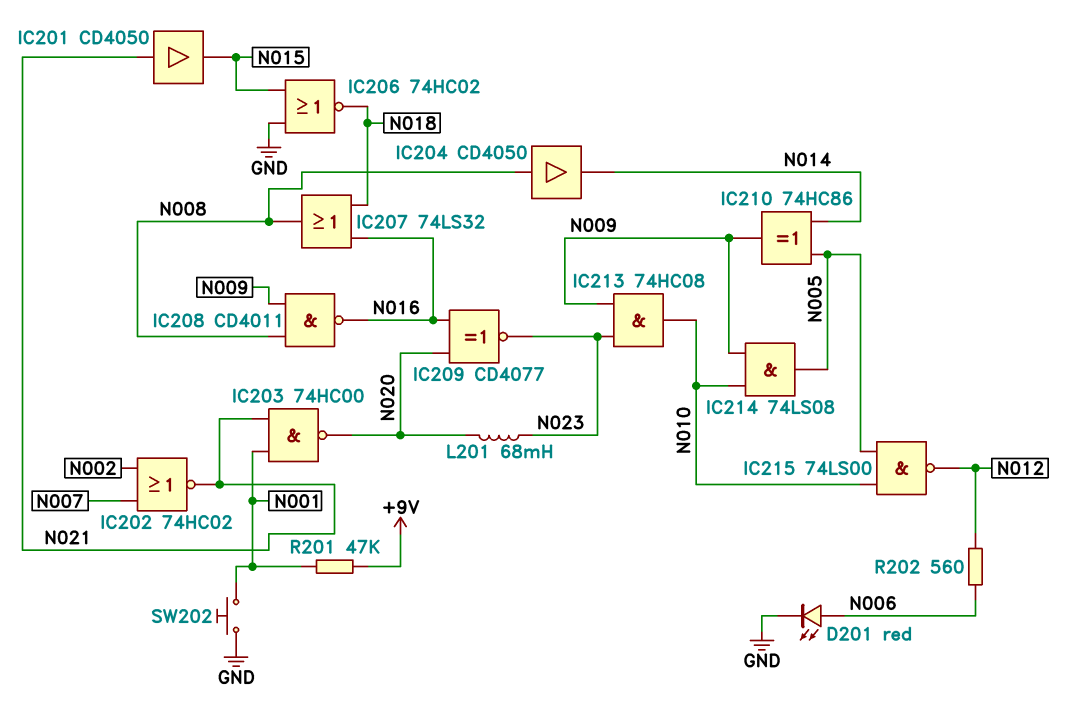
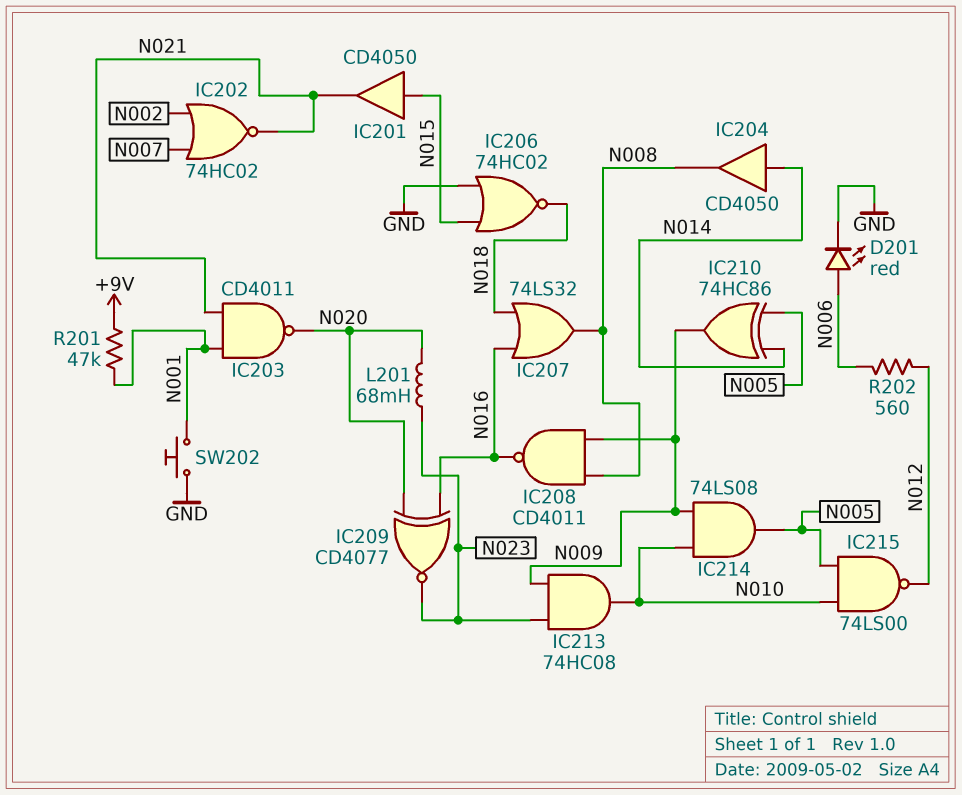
IC201: buffer CD4050 (in N021, out N015) -> buffer CD4050 (in N015, out N021)
IC203: NAND 74HC00 (in N001, in N021, out N020) -> NAND CD4011 (in N001, in N021, out N020)
IC204: buffer CD4050 (in N008, out N014) -> buffer CD4050 (in N014, out N008)

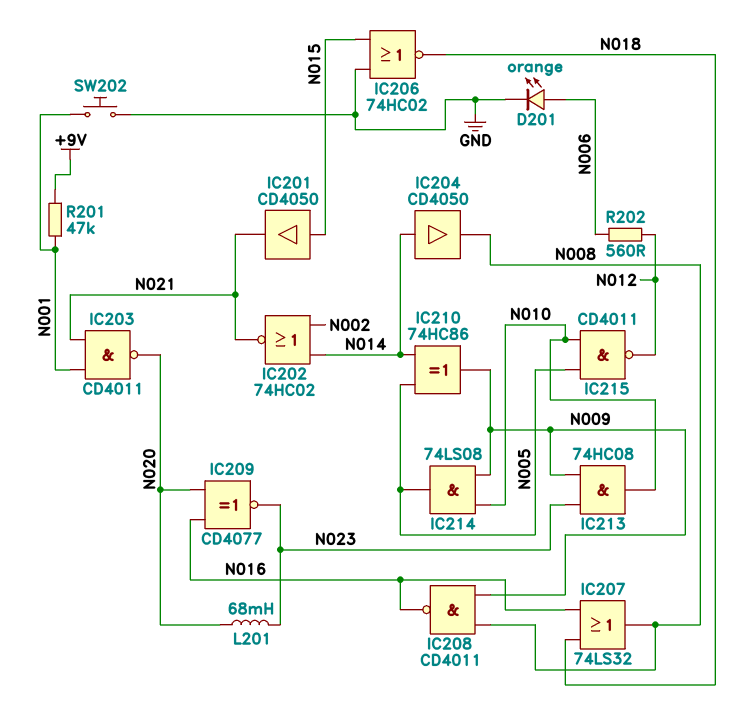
D201: LED red (A N006, K GND) -> LED orange (A N006, K GND)
IC202: NOR 74HC02 (in N002, in N007, out N021) -> NOR 74HC02 (in N002, in N014, out N021)
IC215: NAND 74LS00 (in N005, in N010, out N012) -> NAND CD4011 (in N005, in N010, out N012)

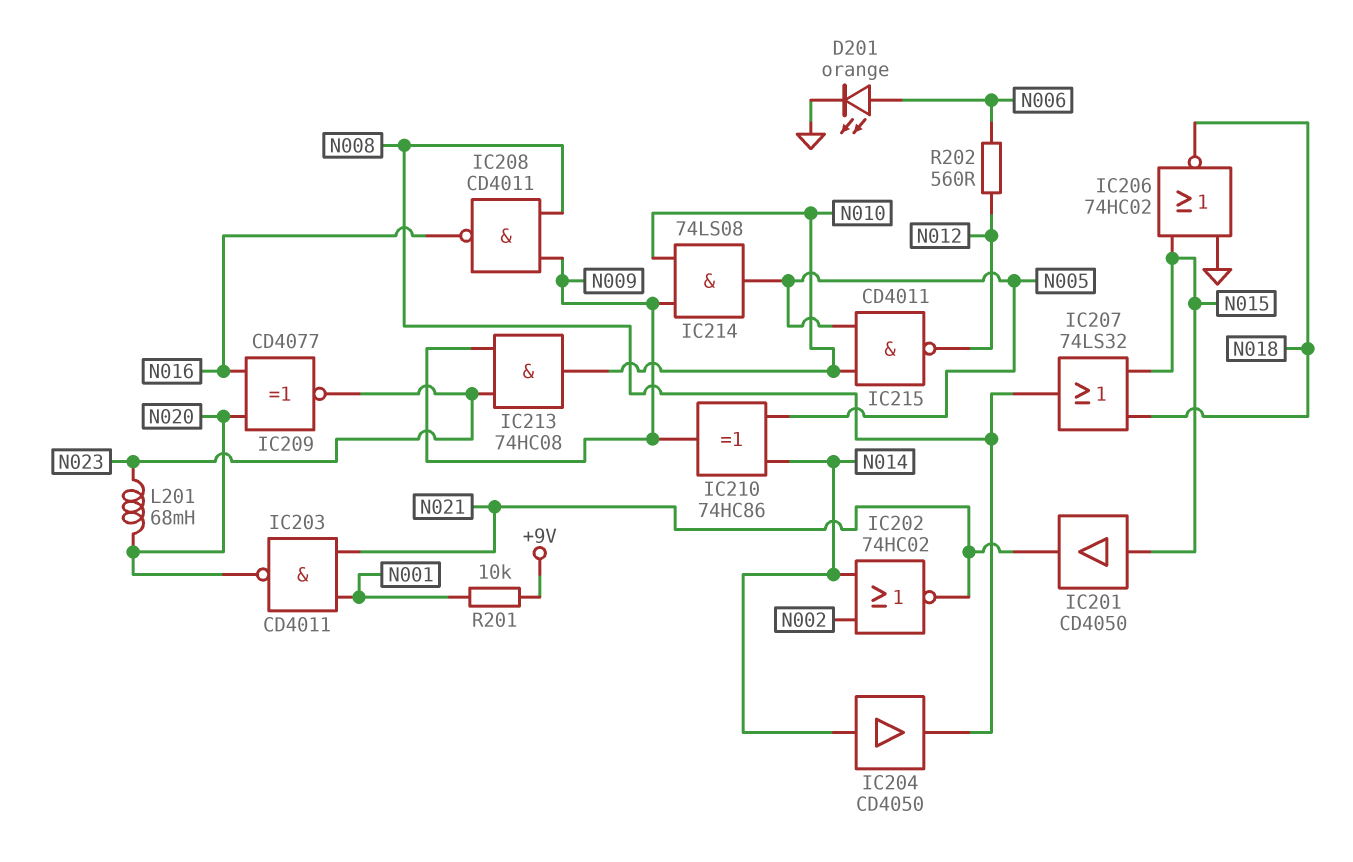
IC207: OR 74LS32 (in N016, in N018, out N008) -> OR 74LS32 (in N015, in N018, out N008)
R201: 47k (+9V, N001) -> 10k (+9V, N001)
SW202: button (GND, N001) -> none

